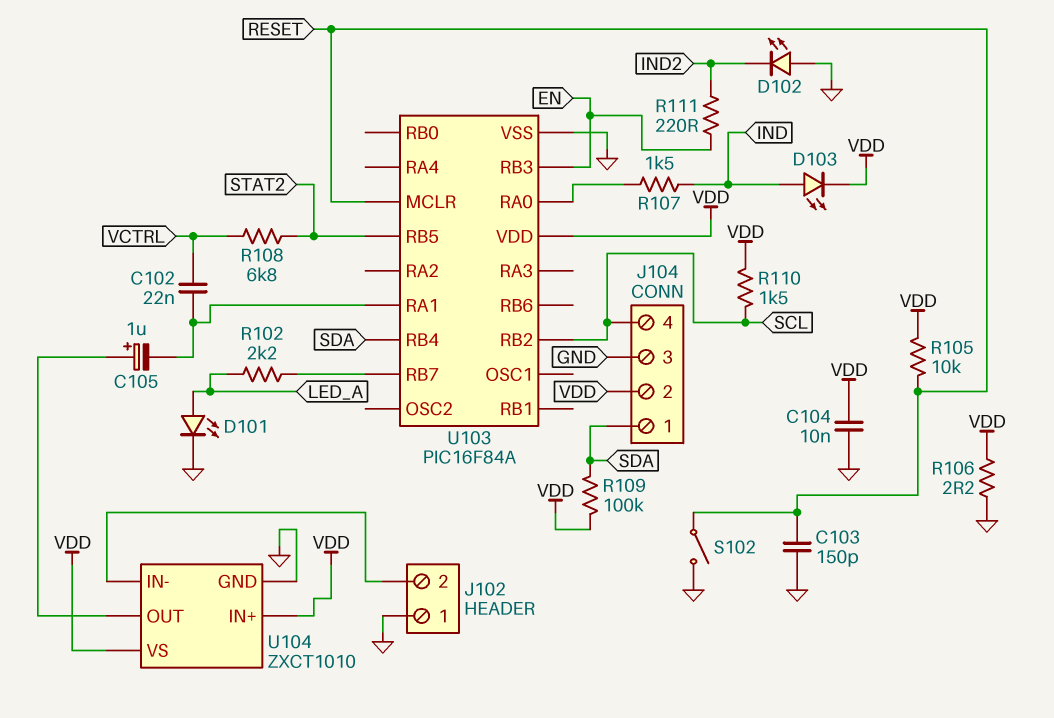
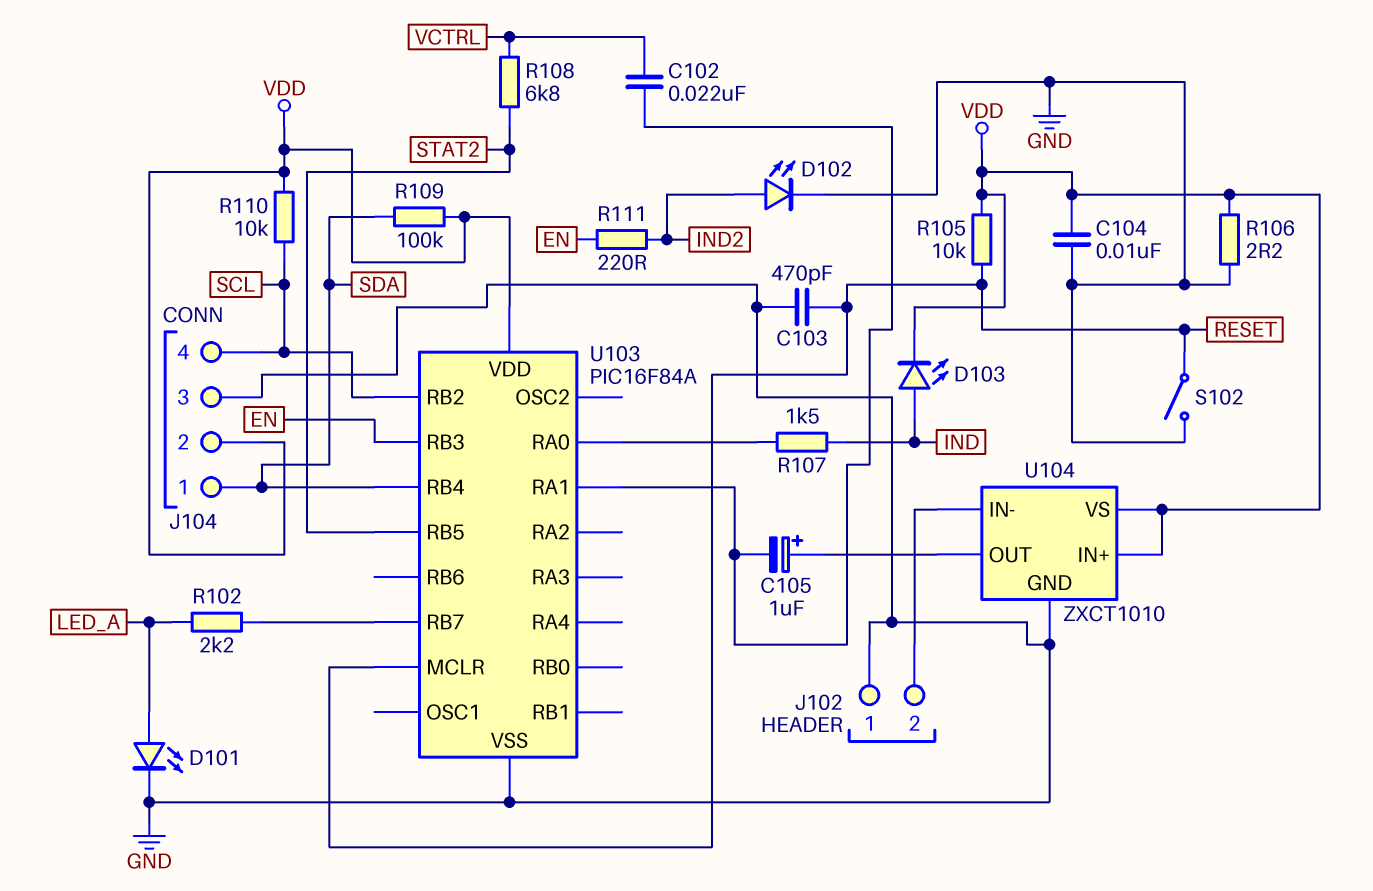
C103: 150pF (GND, RESET) -> 470pF (GND, RESET)
D102: LED (A GND, K IND2) -> LED (A IND2, K GND)
R110: 1.5k (SCL, VDD) -> 10k (SCL, VDD)

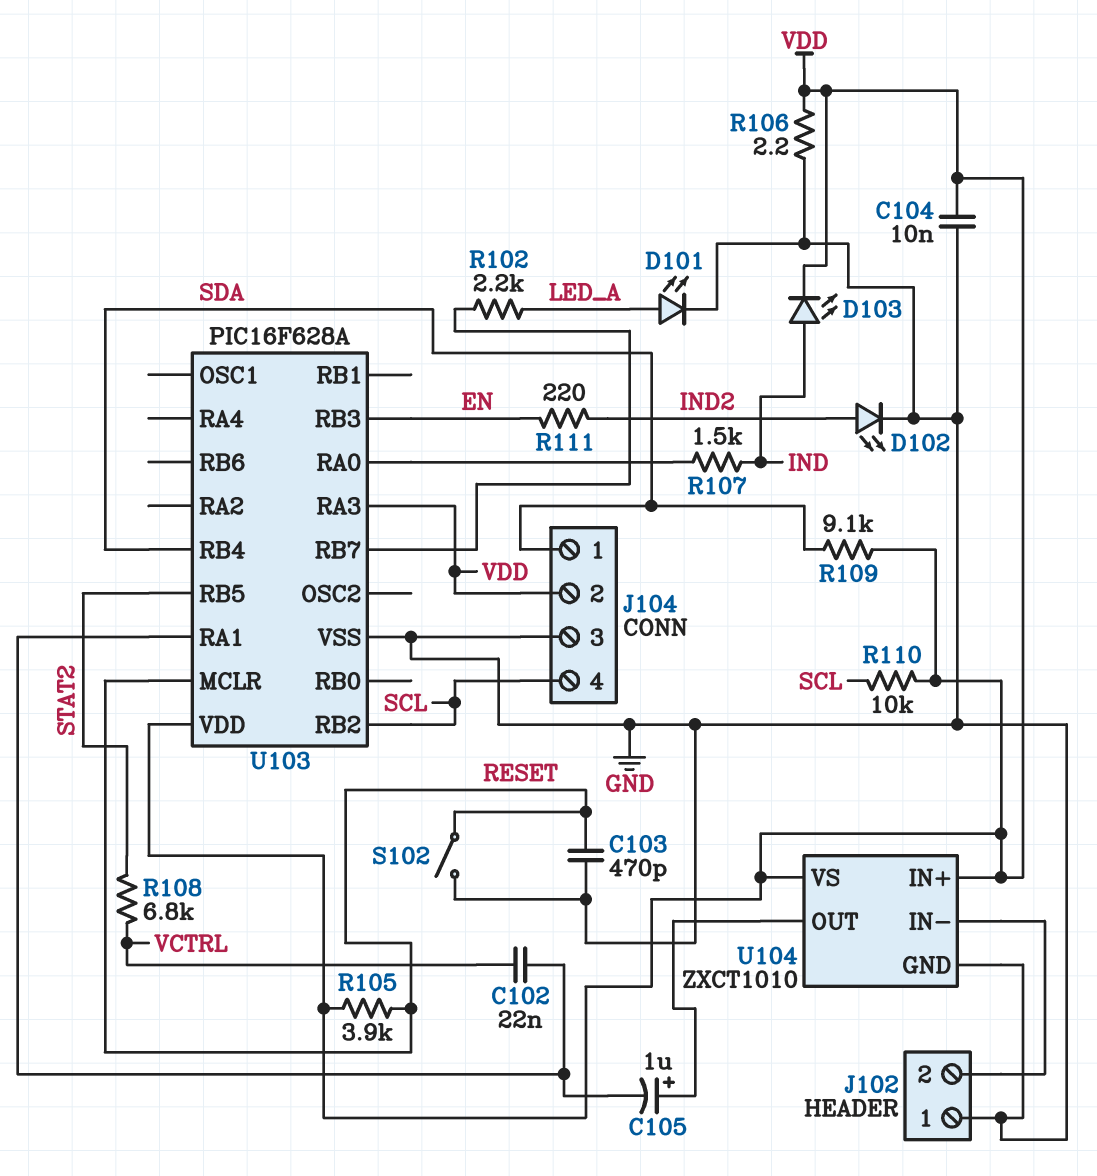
R105: 10k (RESET, VDD) -> 3.9k (RESET, VDD)
R109: 100k (SDA, VDD) -> 9.1k (SDA, VDD)
U103: PIC16F84A -> PIC16F628A
U103 pin RA3: none -> VDD

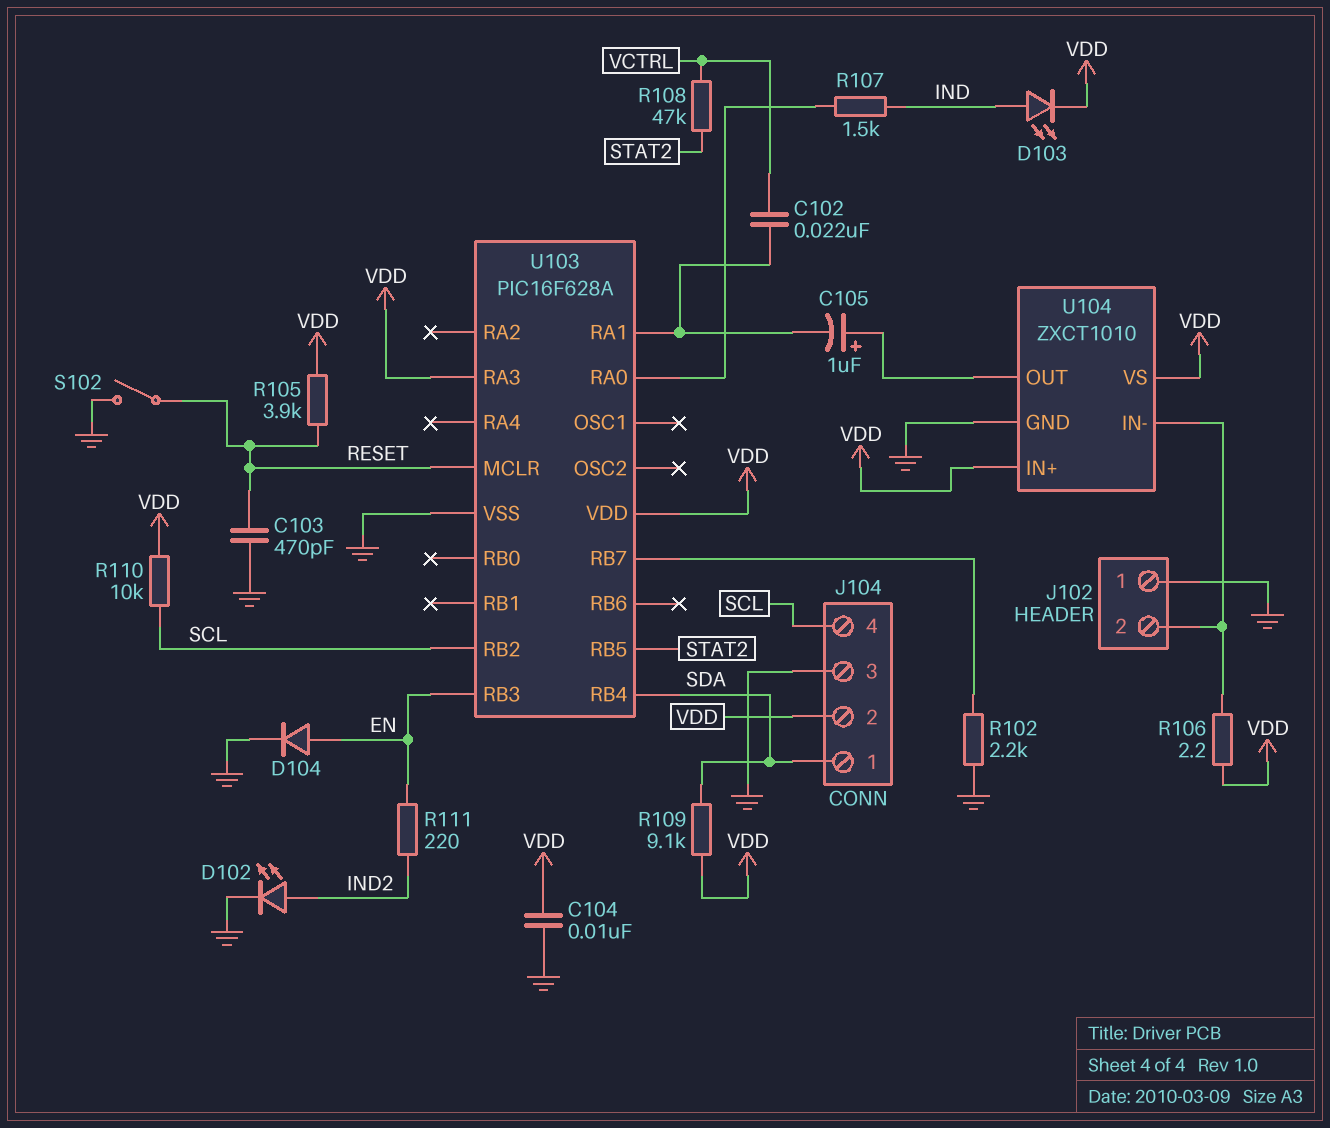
D101: LED (A LED_A, K GND) -> none
D104: none -> diode (A EN, K GND)
R102: 2.2k (LED_A, U103/RB7) -> 2.2k (GND, U103/RB7)
R106: 2.2 (GND, VDD) -> 2.2 (J102/2, VDD)
R108: 6.8k (STAT2, VCTRL) -> 47k (STAT2, VCTRL)

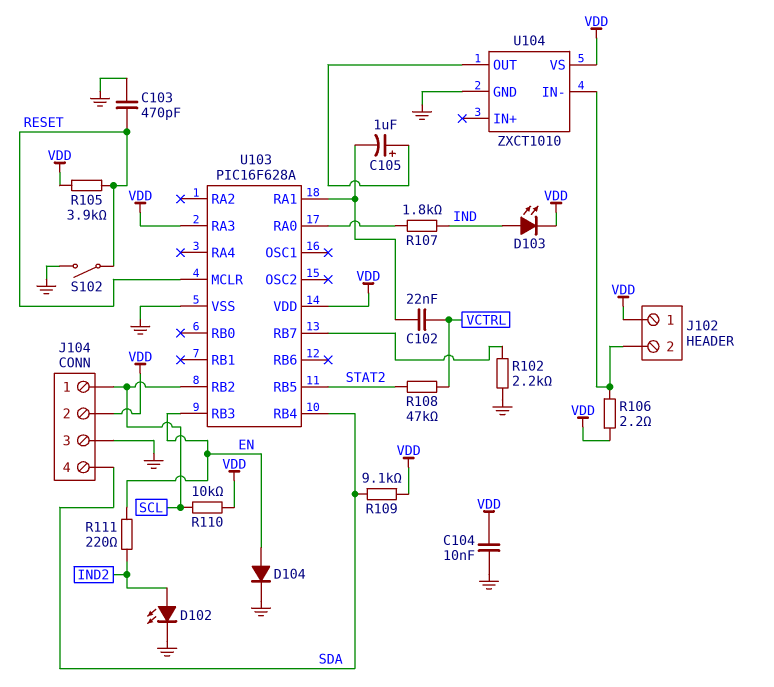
J102 pin 1: GND -> VDD
J104 pin 1: SDA -> SCL
J104 pin 4: SCL -> SDA
R107: 1.5k (IND, U103/RA0) -> 1.8k (IND, U103/RA0)
U104 pin IN+: VDD -> none

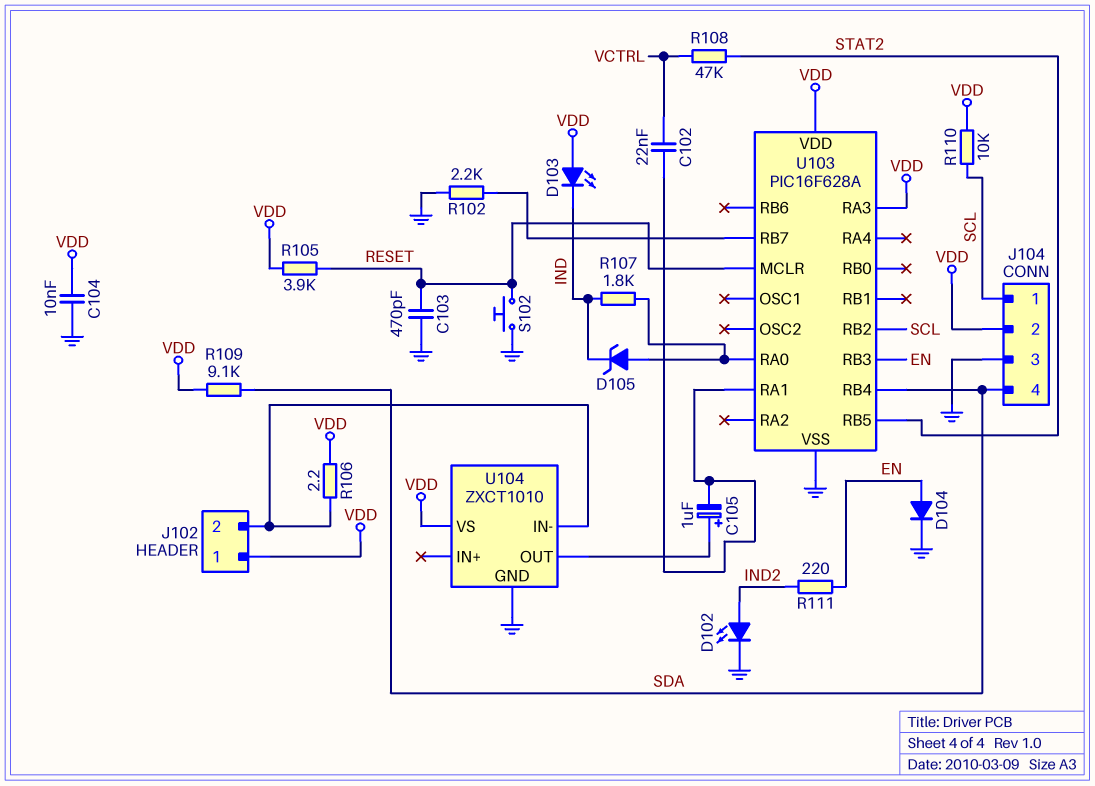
D103: LED (A IND, K VDD) -> LED (A VDD, K IND)
D105: none -> zener (A U103/RA0, K IND)
S102: switch (GND, RESET) -> button (GND, RESET)

